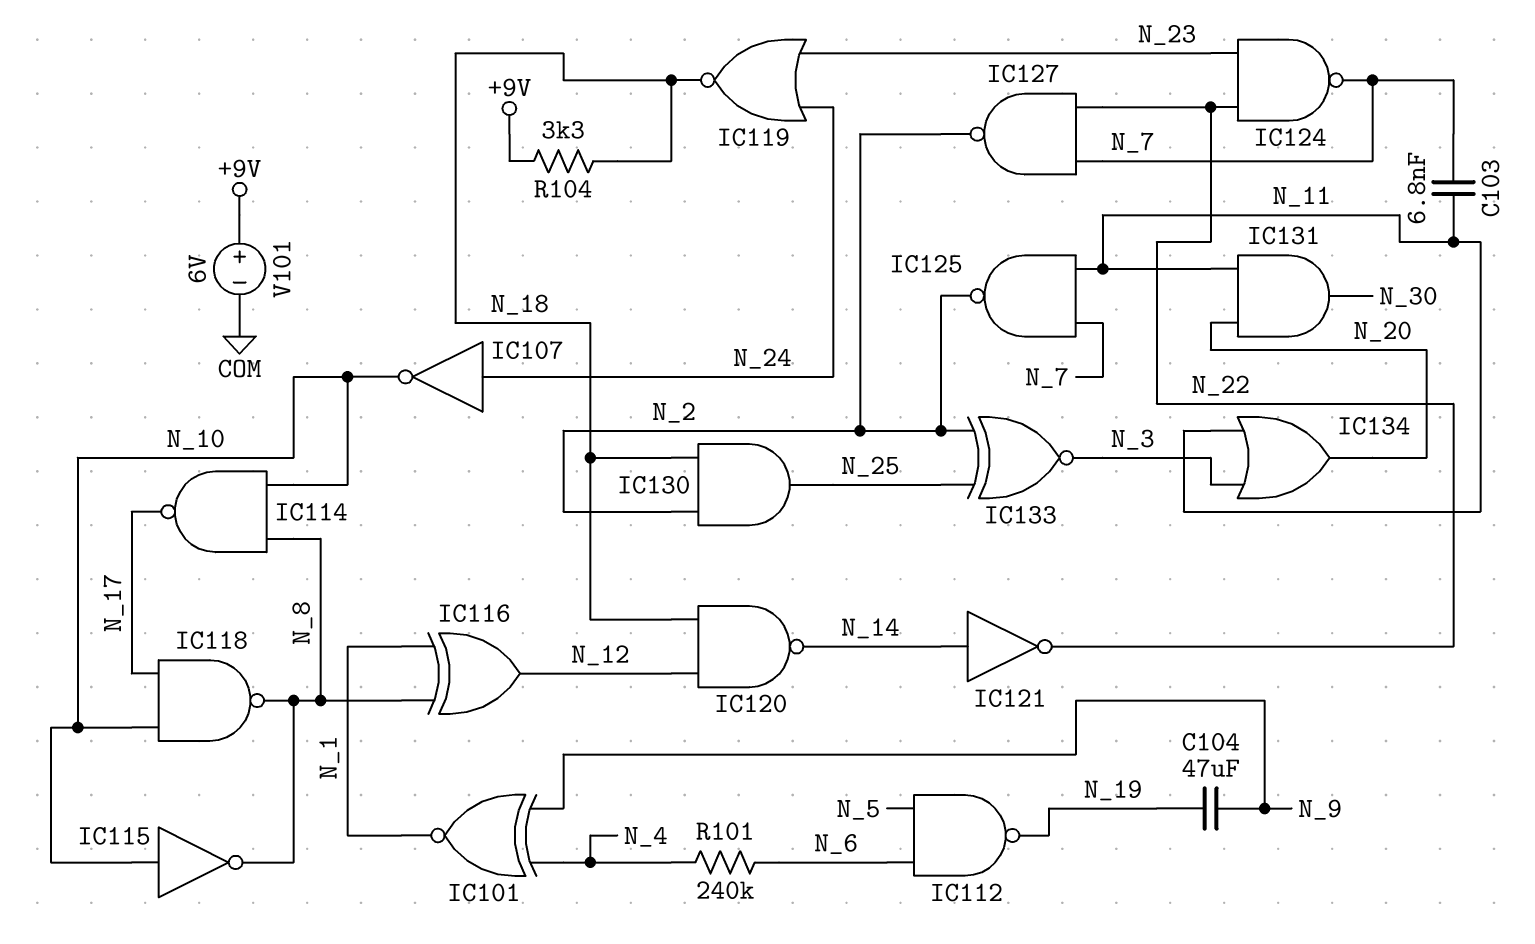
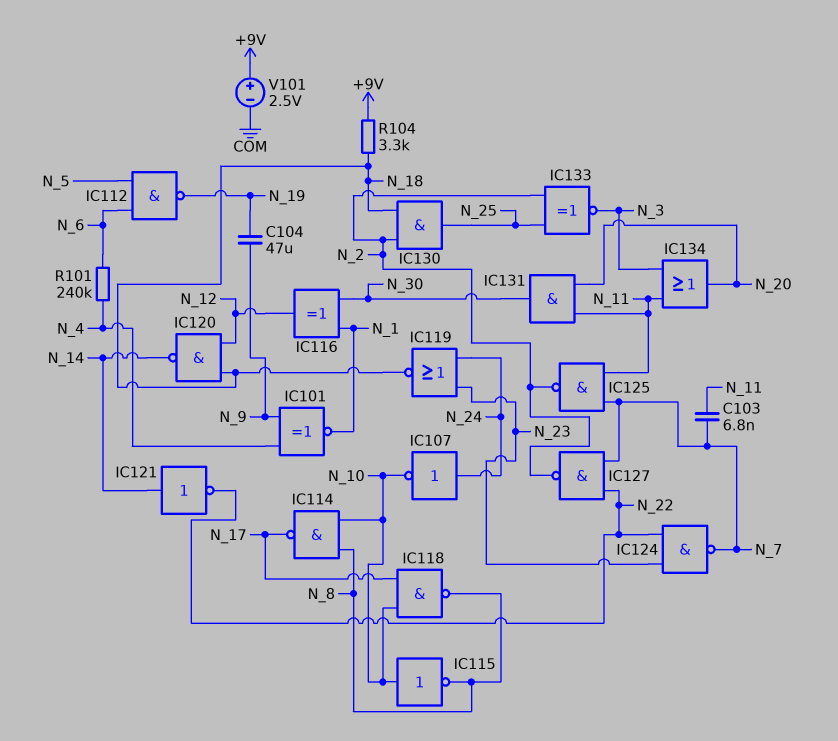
IC116: XOR (in N_1, in N_8, out N_12) -> XOR (in N_1, in N_30, out N_12)
V101: 6V (plus +9V, minus COM) -> 2.5V (plus +9V, minus COM)

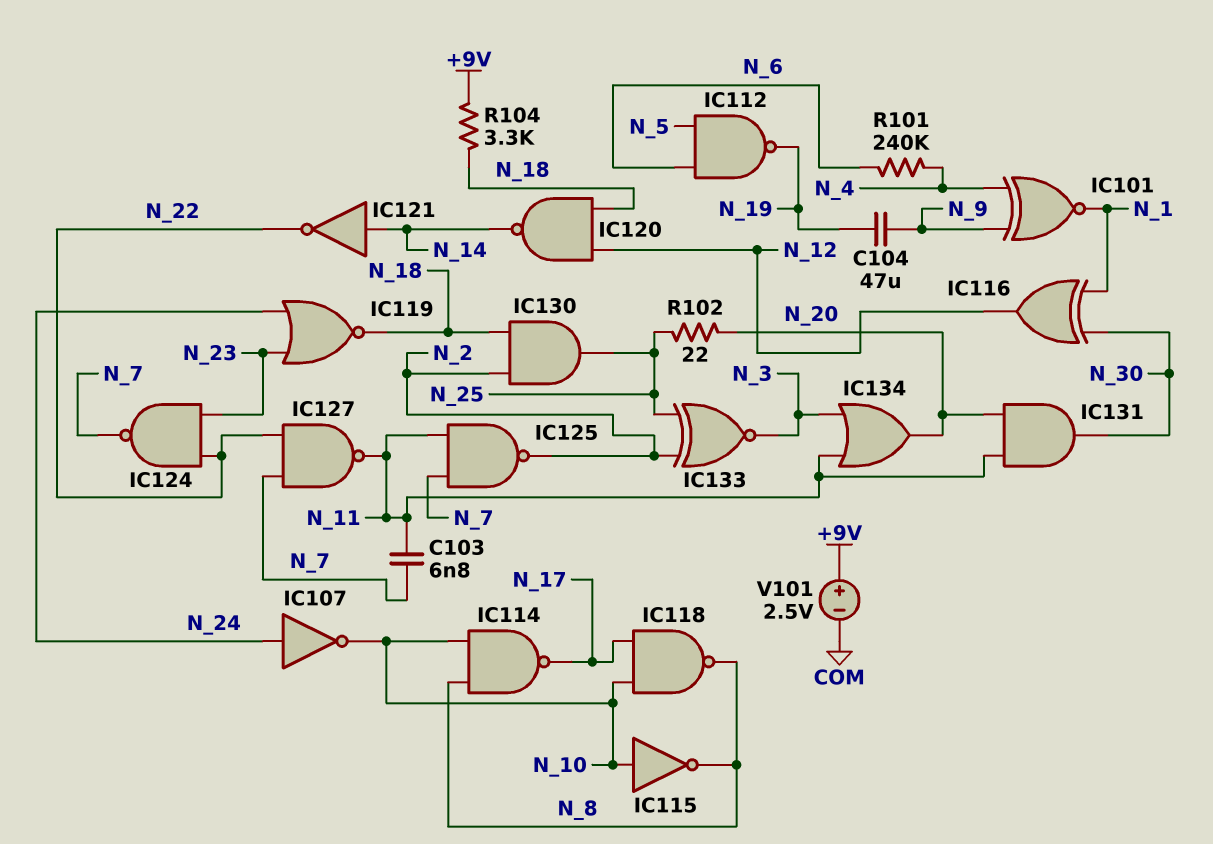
IC127: NAND (in N_7, in N_22, out N_2) -> NAND (in N_7, in N_22, out N_11)
R102: none -> 22 (N_20, N_25)

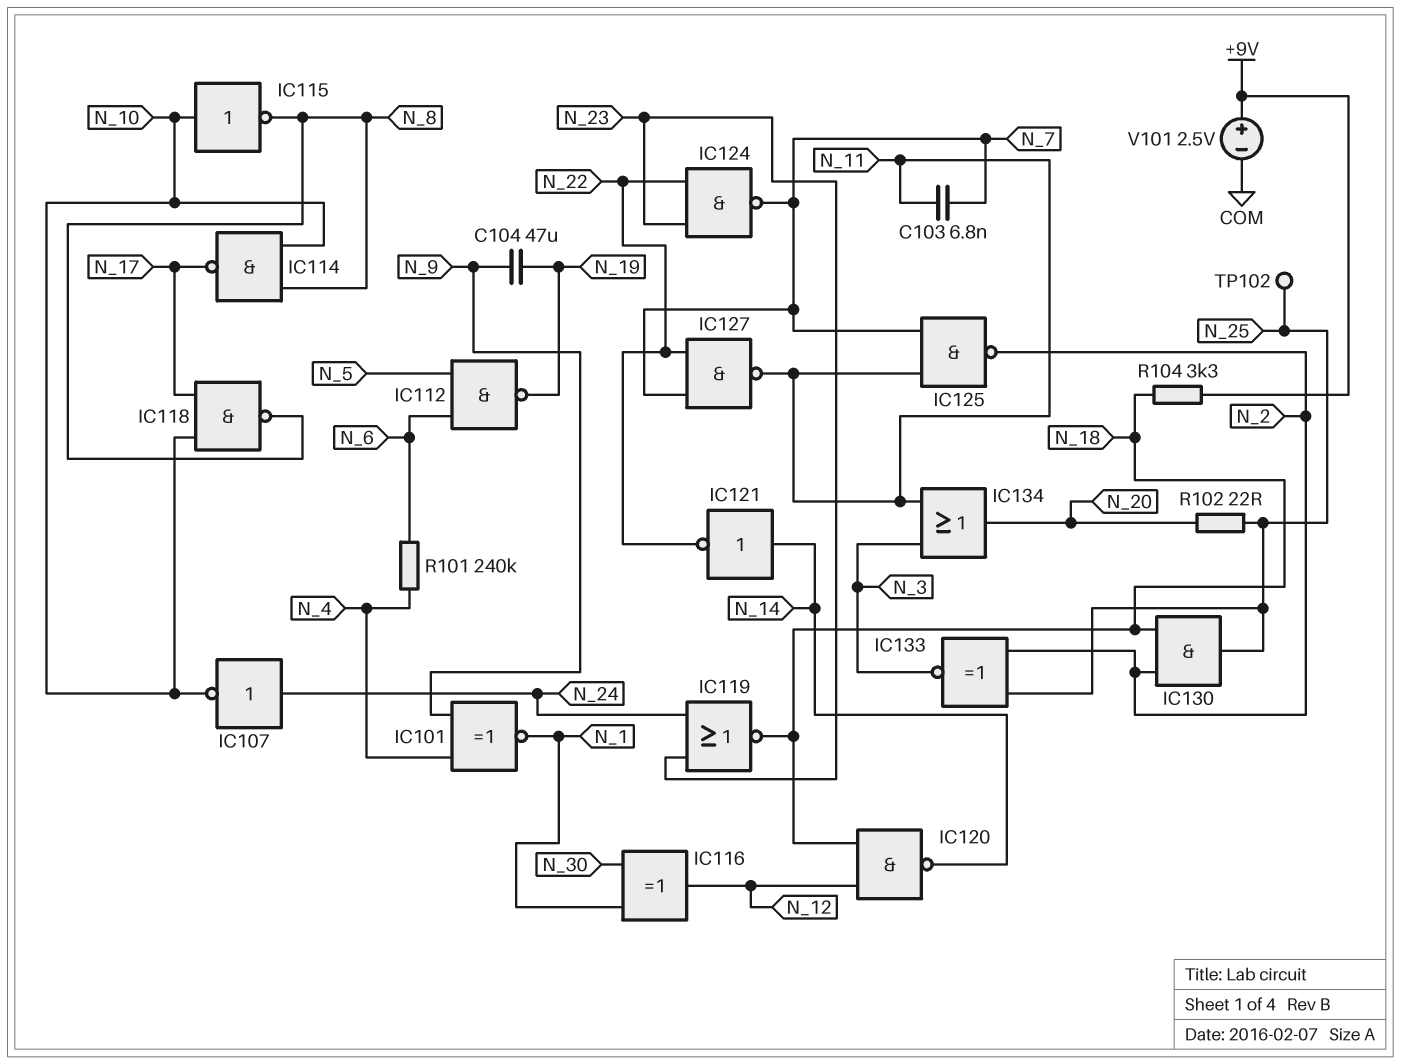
IC131: AND (in N_11, in N_20, out N_30) -> none
TP102: none -> test point (N_25)

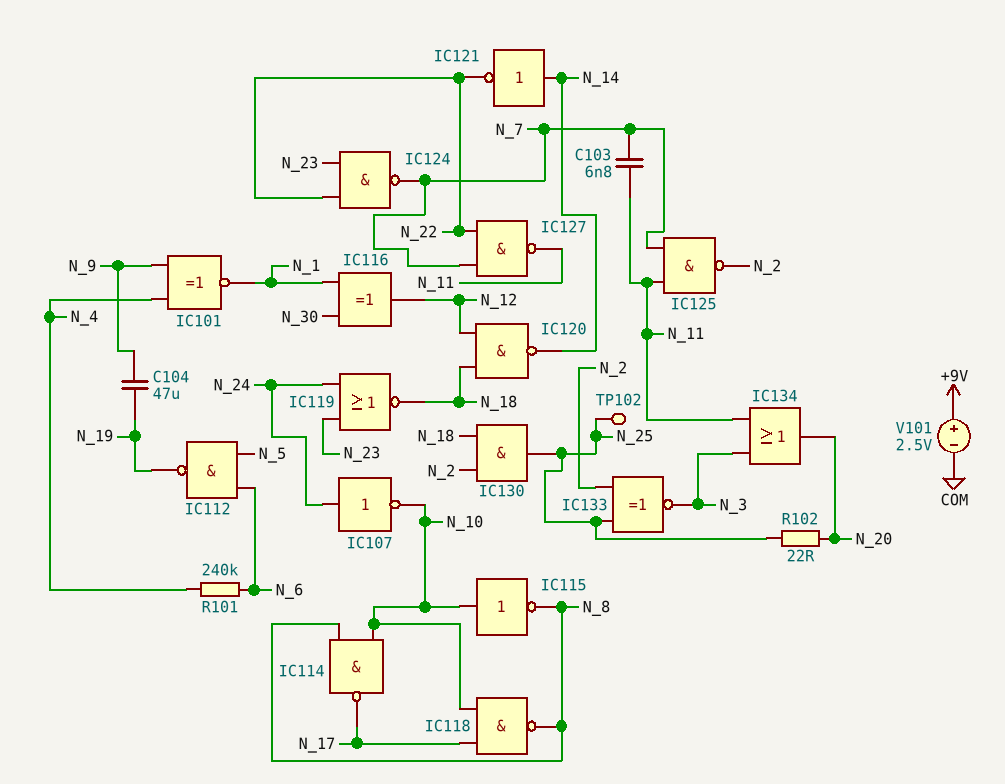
R104: 3.3k (+9V, N_18) -> none

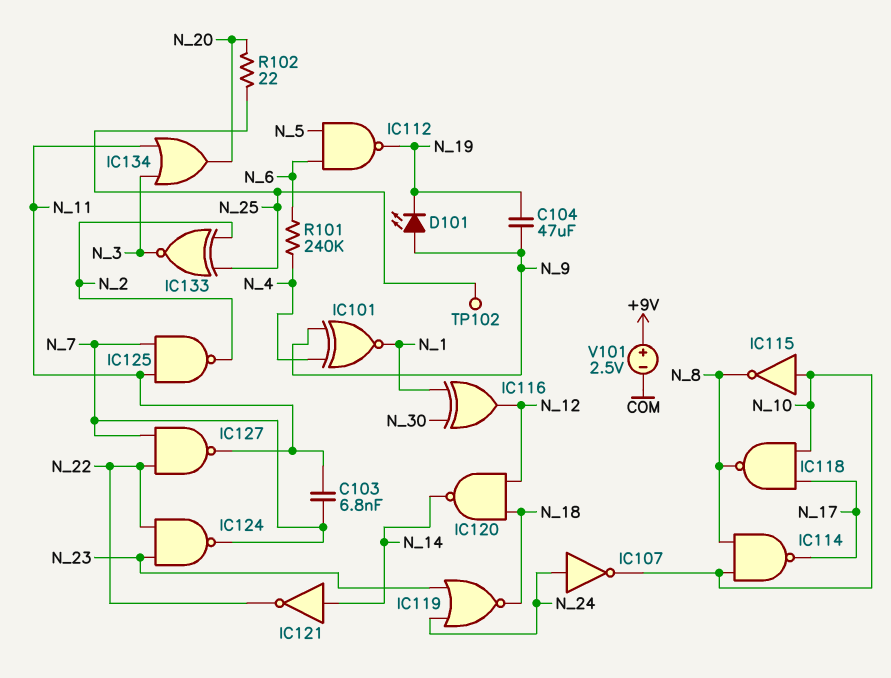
D101: none -> LED (A N_9, K N_19)
IC130: AND (in N_2, in N_18, out N_25) -> none

